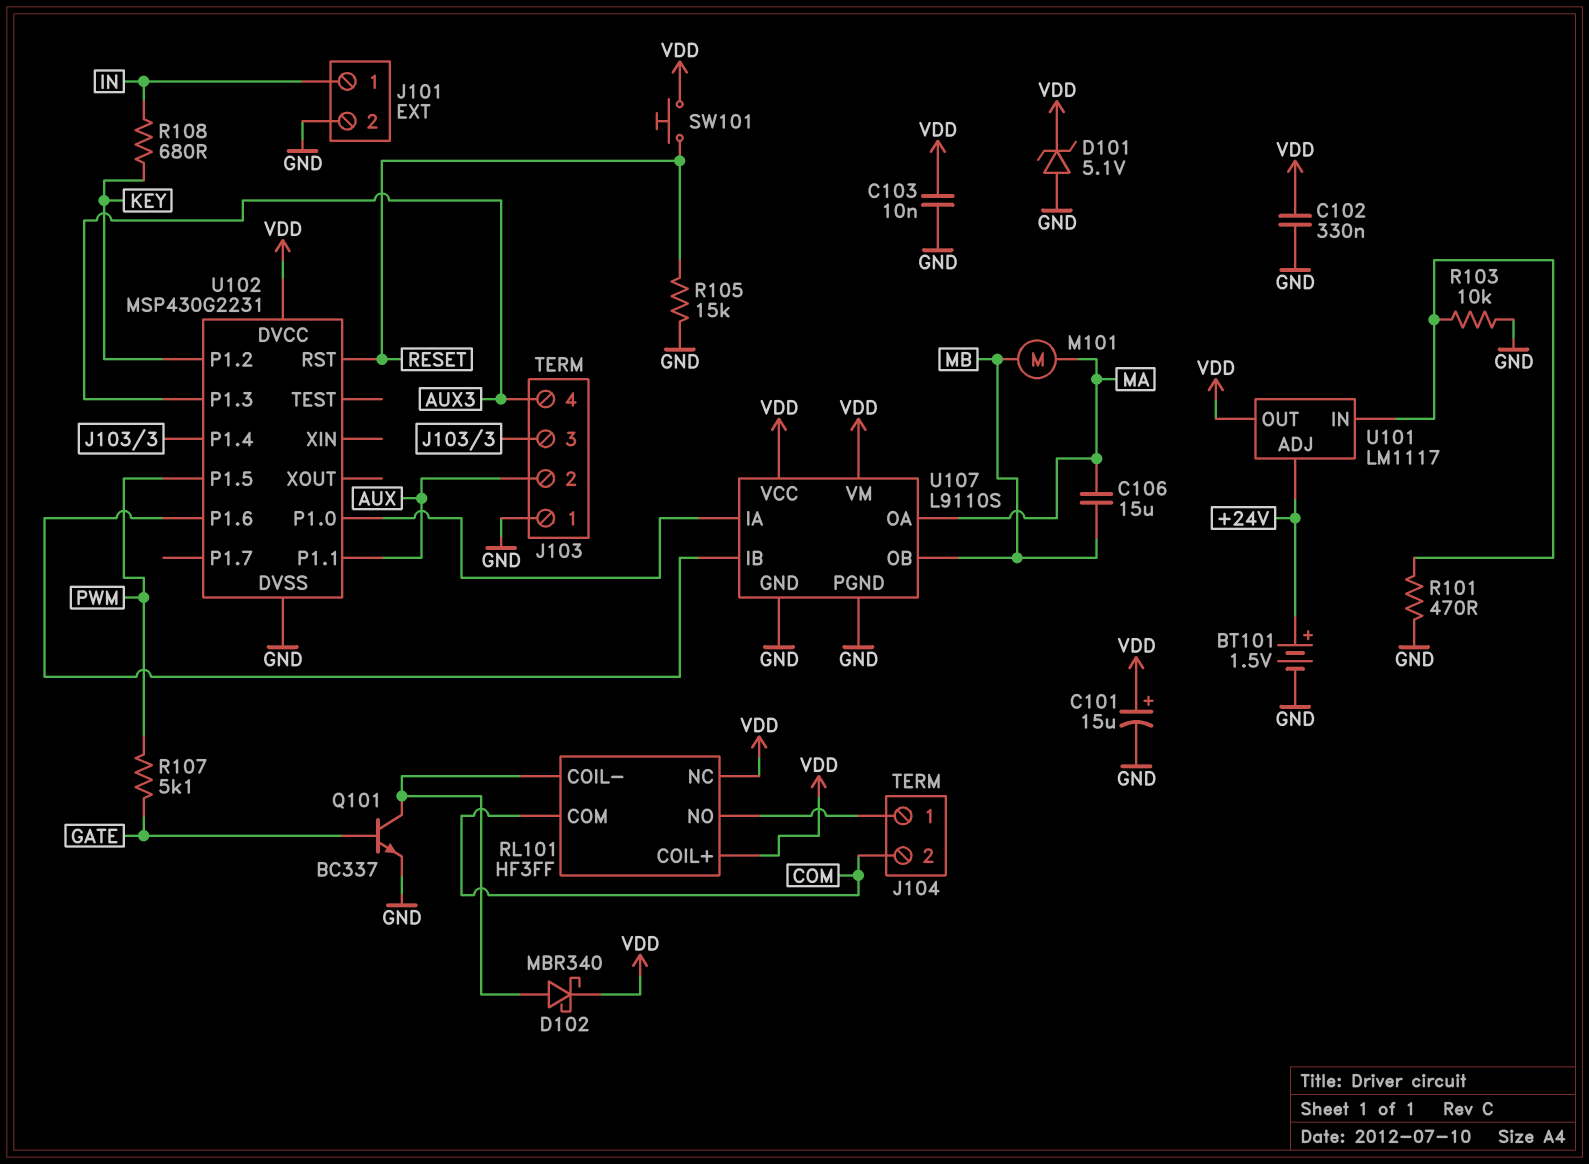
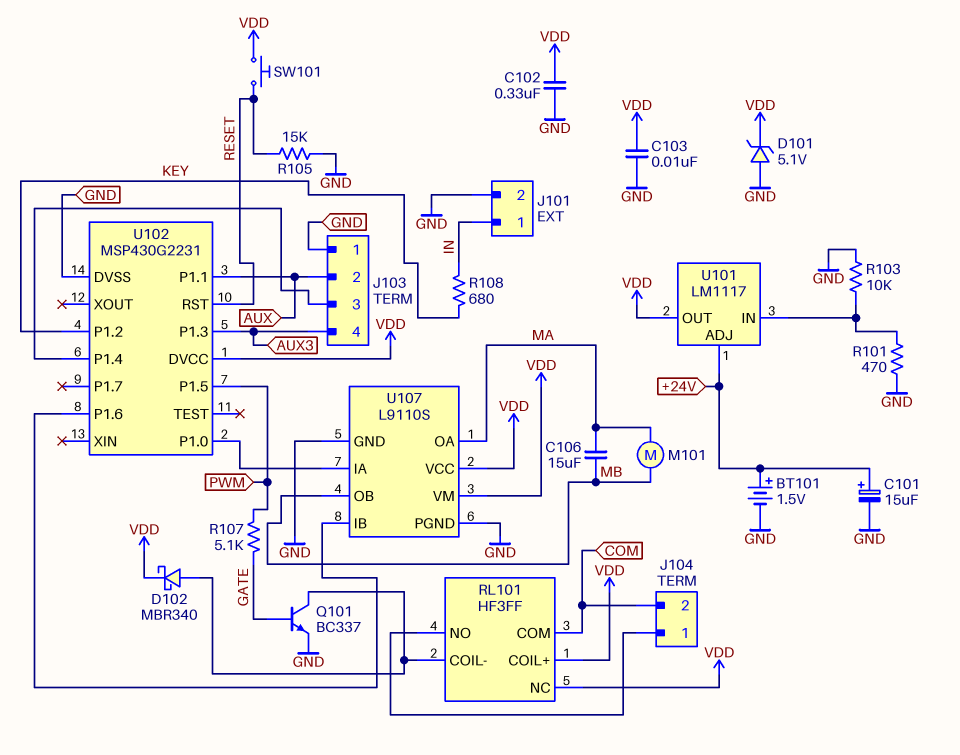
C101: 15uF (plus VDD, minus GND) -> 15uF (plus +24V, minus GND)

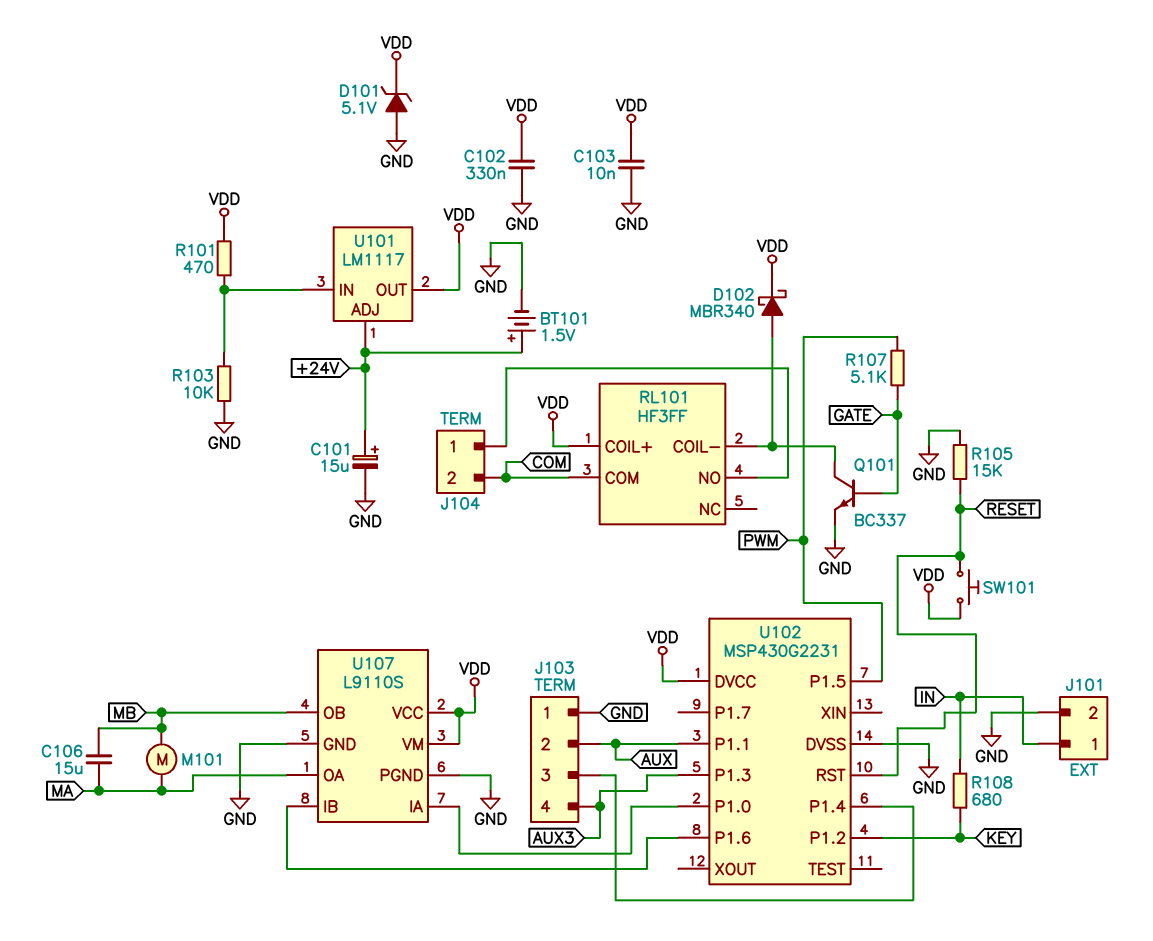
R101: 470 (GND, U101/IN) -> 470 (U101/IN, VDD)
RL101 pin NC: VDD -> none

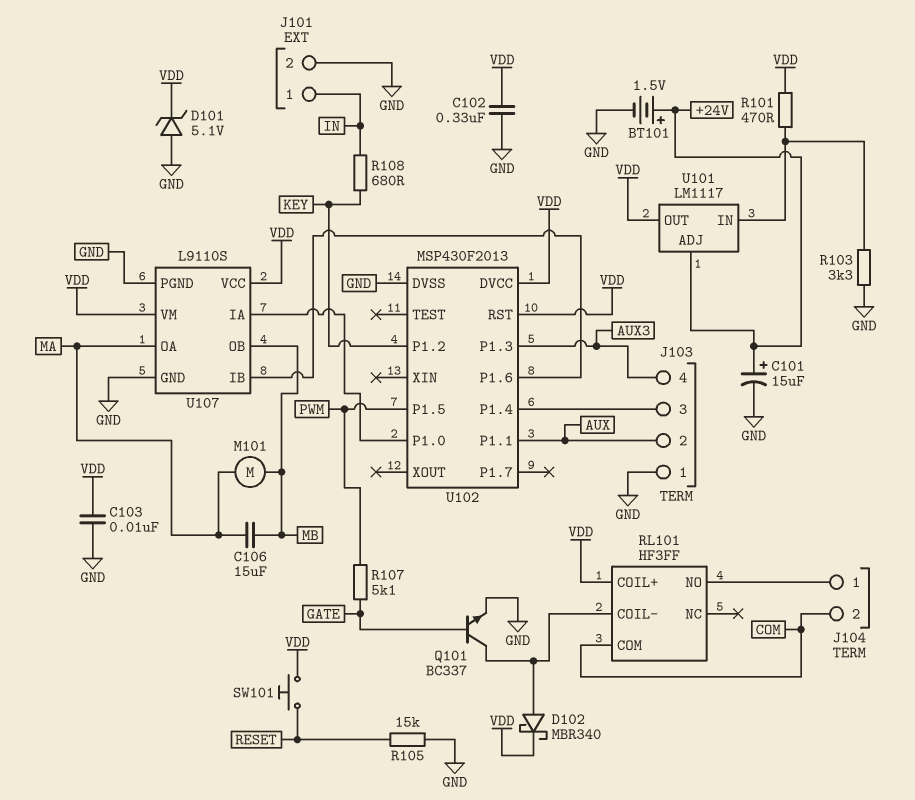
R103: 10k (GND, U101/IN) -> 3.3k (GND, U101/IN)
U102: MSP430G2231 -> MSP430F2013
U102 pin RST: RESET -> VDD

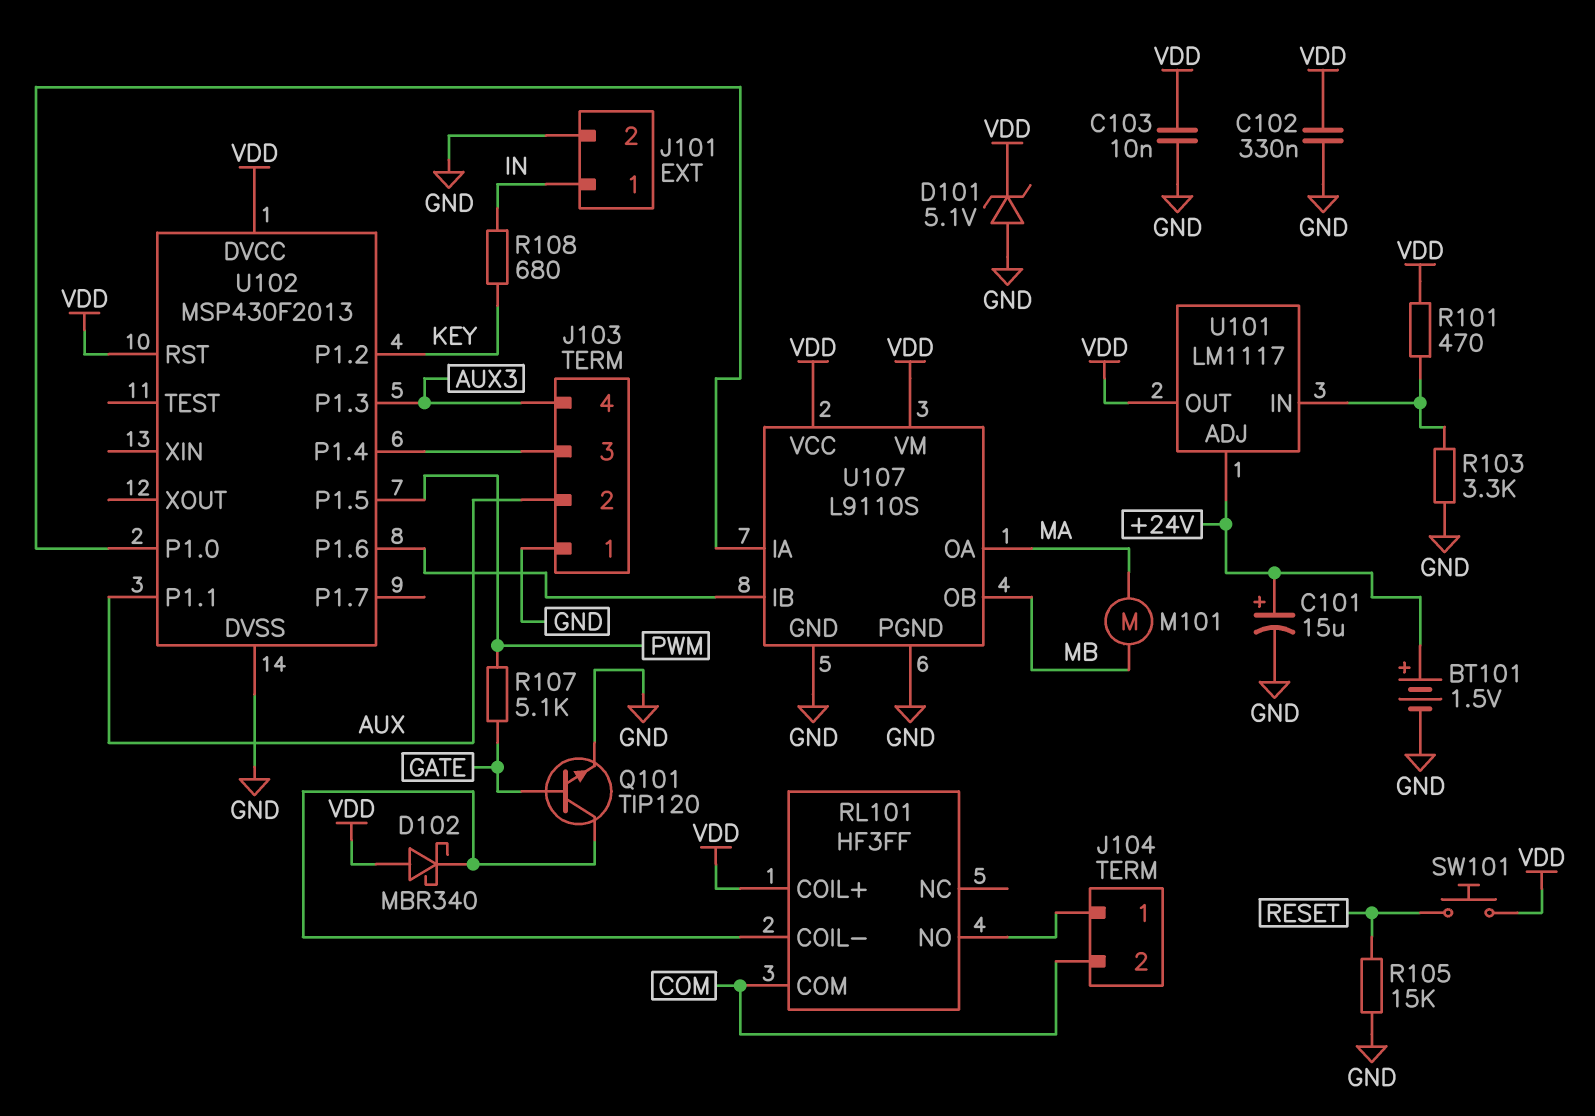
C106: 15uF (MA, MB) -> none
D102: schottky MBR340 (A RL101/COIL-, K VDD) -> schottky MBR340 (A VDD, K RL101/COIL-)
Q101: NPN BC337 (B GATE, C RL101/COIL-, E GND) -> NPN TIP120 (B GATE, C RL101/COIL-, E GND)

